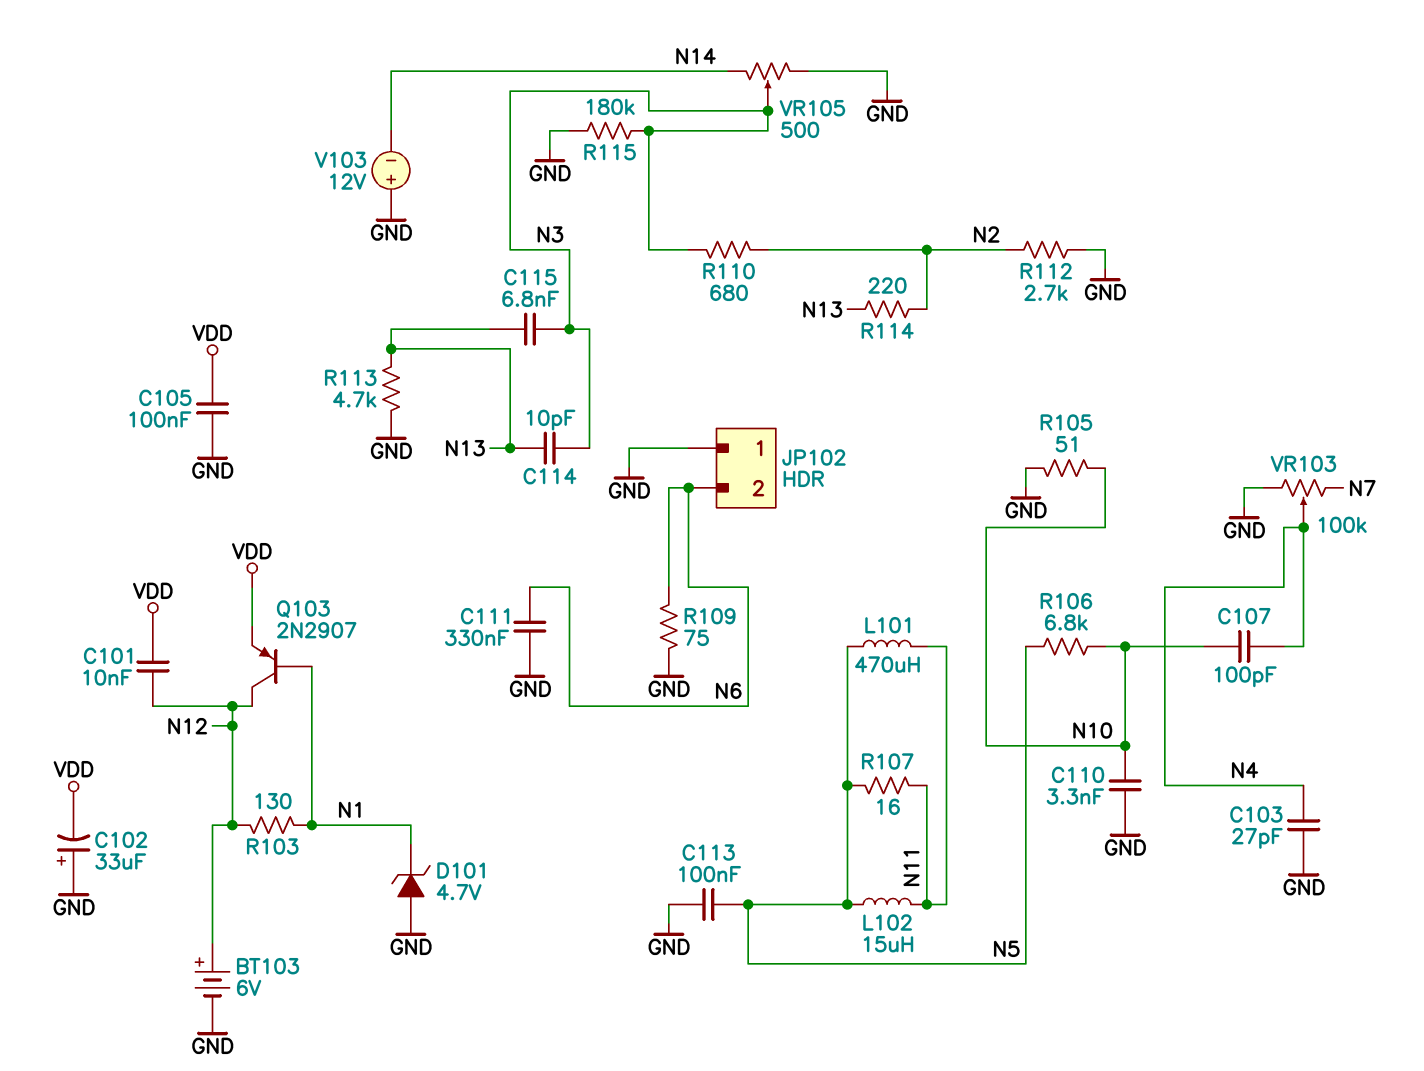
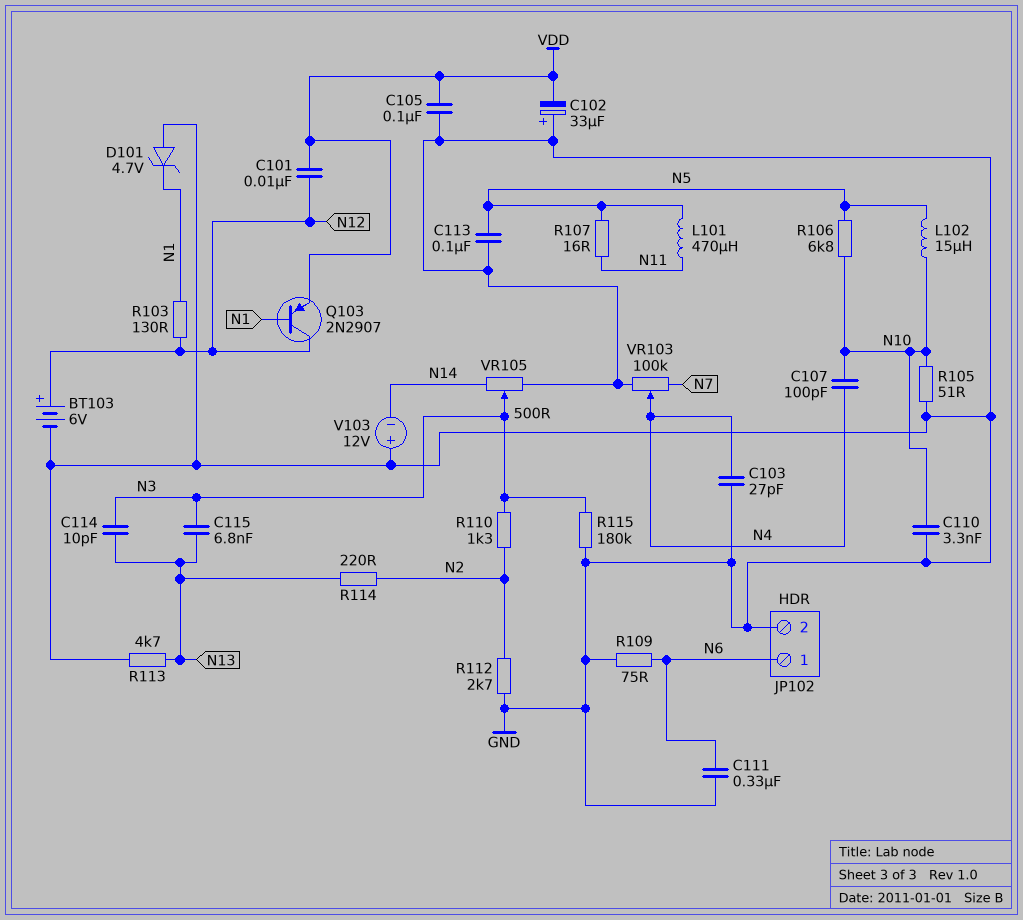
JP102 pin 1: GND -> N6
JP102 pin 2: N6 -> GND
L102: 15uH (N5, N11) -> 15uH (N5, N10)
R110: 680 (N2, N3) -> 1.3k (N2, N3)

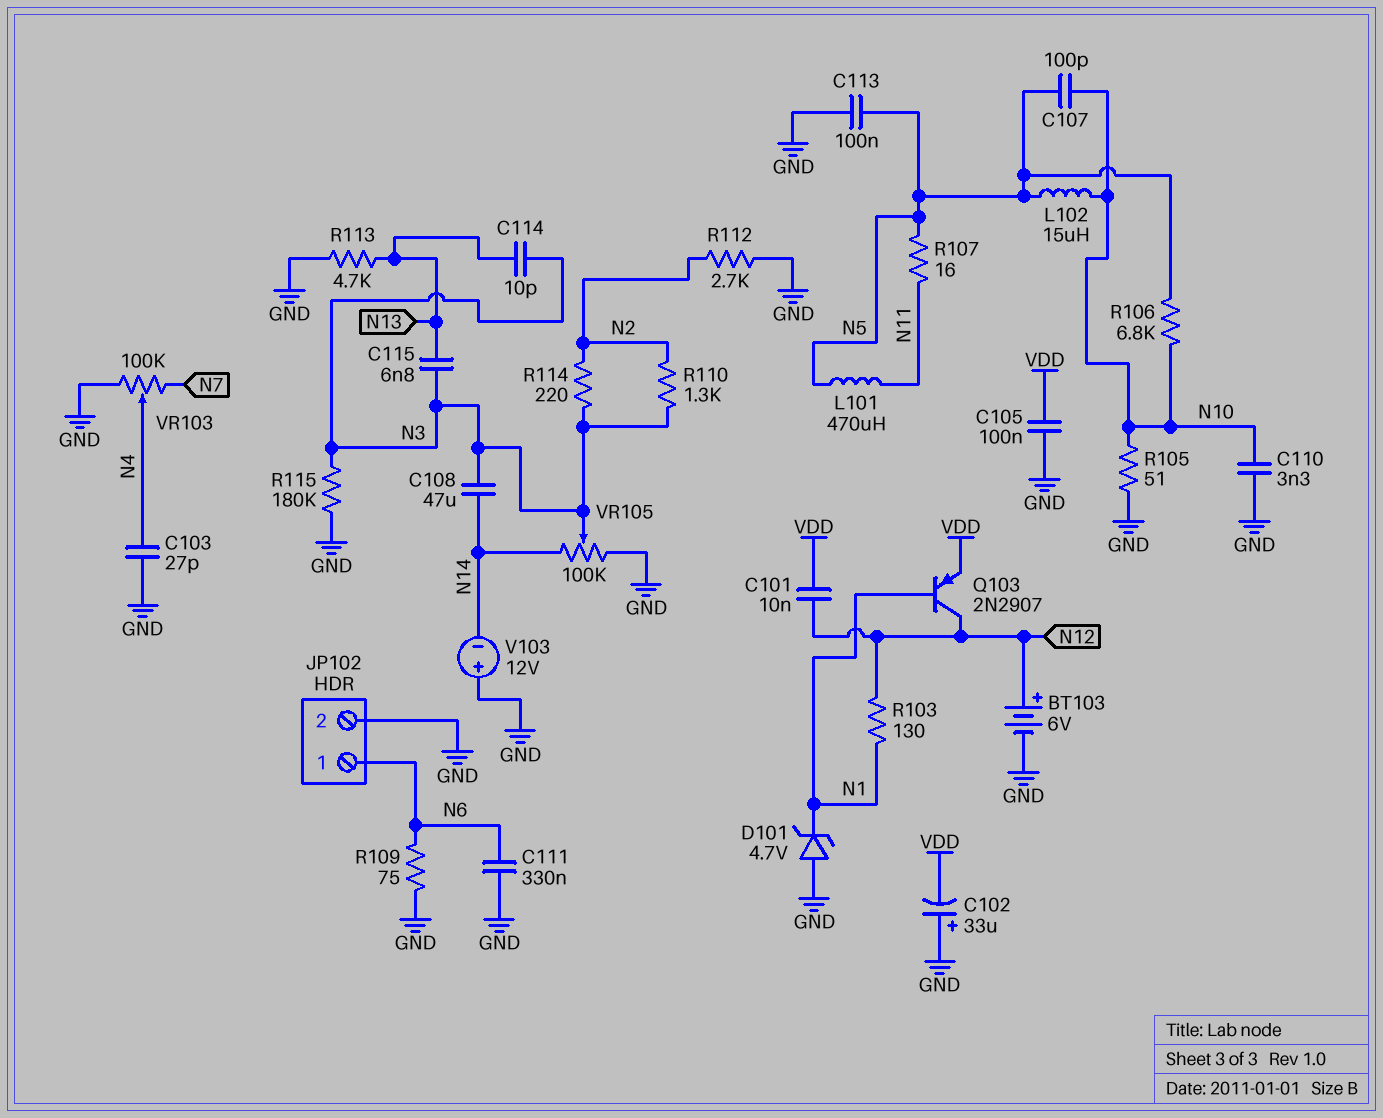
C107: 100pF (N4, N10) -> 100pF (N5, N10)
C108: none -> 47uF (N3, N14)
R114: 220 (N2, N13) -> 220 (N2, N3)
VR105: 500 (GND, N14, wiper N3) -> 100k (GND, N14, wiper N3)

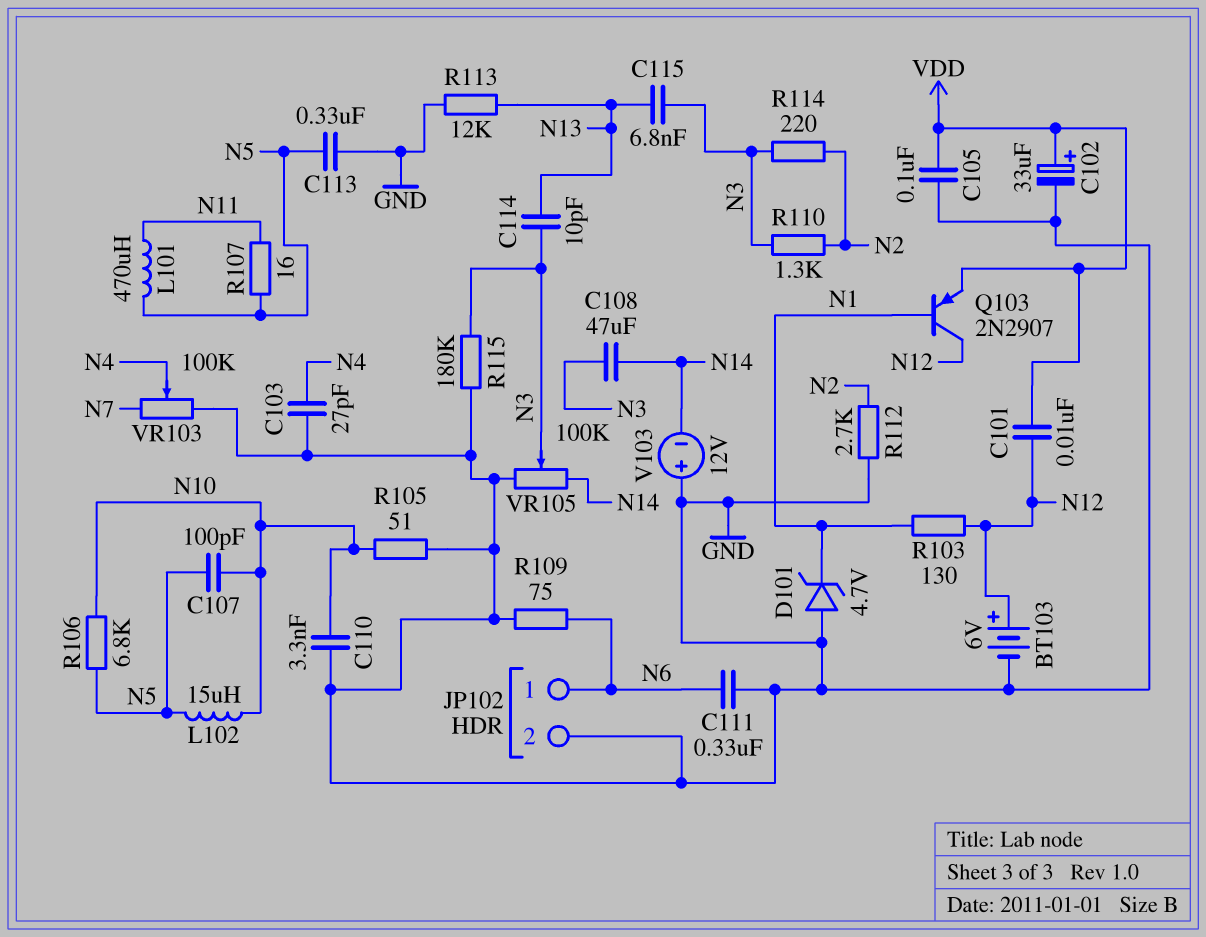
C102: 33uF (plus GND, minus VDD) -> 33uF (plus VDD, minus GND)
C113: 100nF (GND, N5) -> 330nF (GND, N5)
R113: 4.7k (GND, N13) -> 12k (GND, N13)

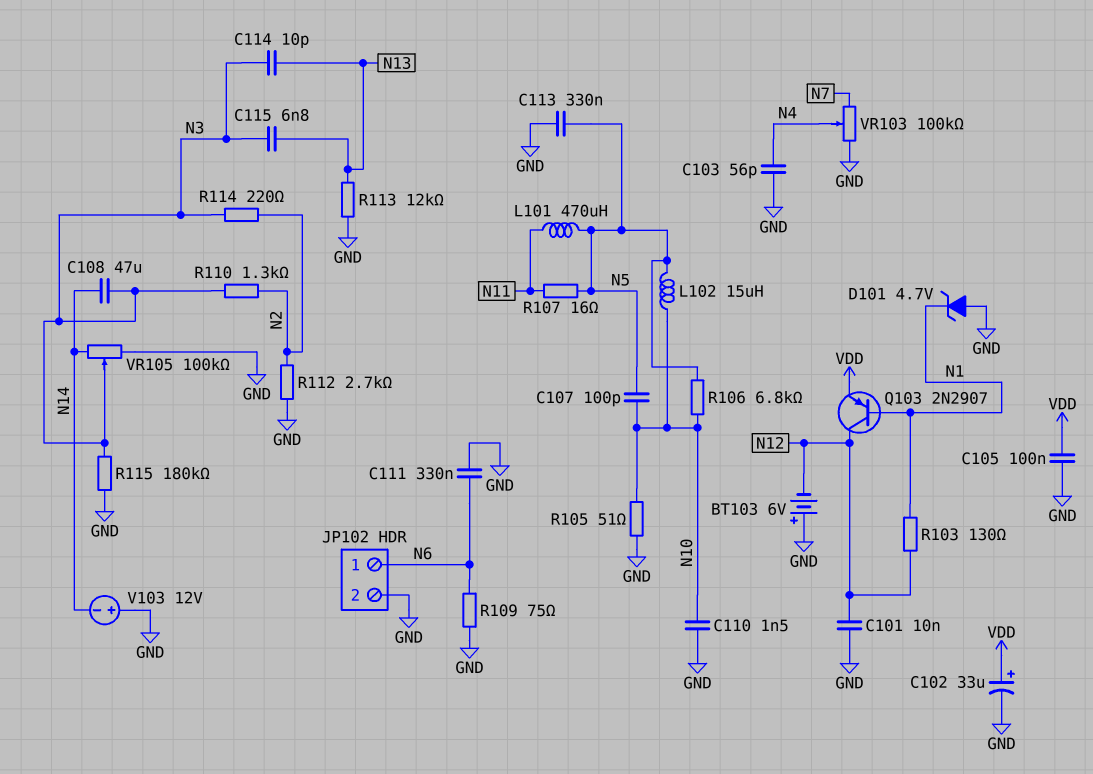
BT103: 6V (plus N12, minus GND) -> 6V (plus GND, minus N12)
C101: 10nF (N12, VDD) -> 10nF (GND, N12)
C103: 27pF (GND, N4) -> 56pF (GND, N4)
C110: 3.3nF (GND, N10) -> 1.5nF (GND, N10)

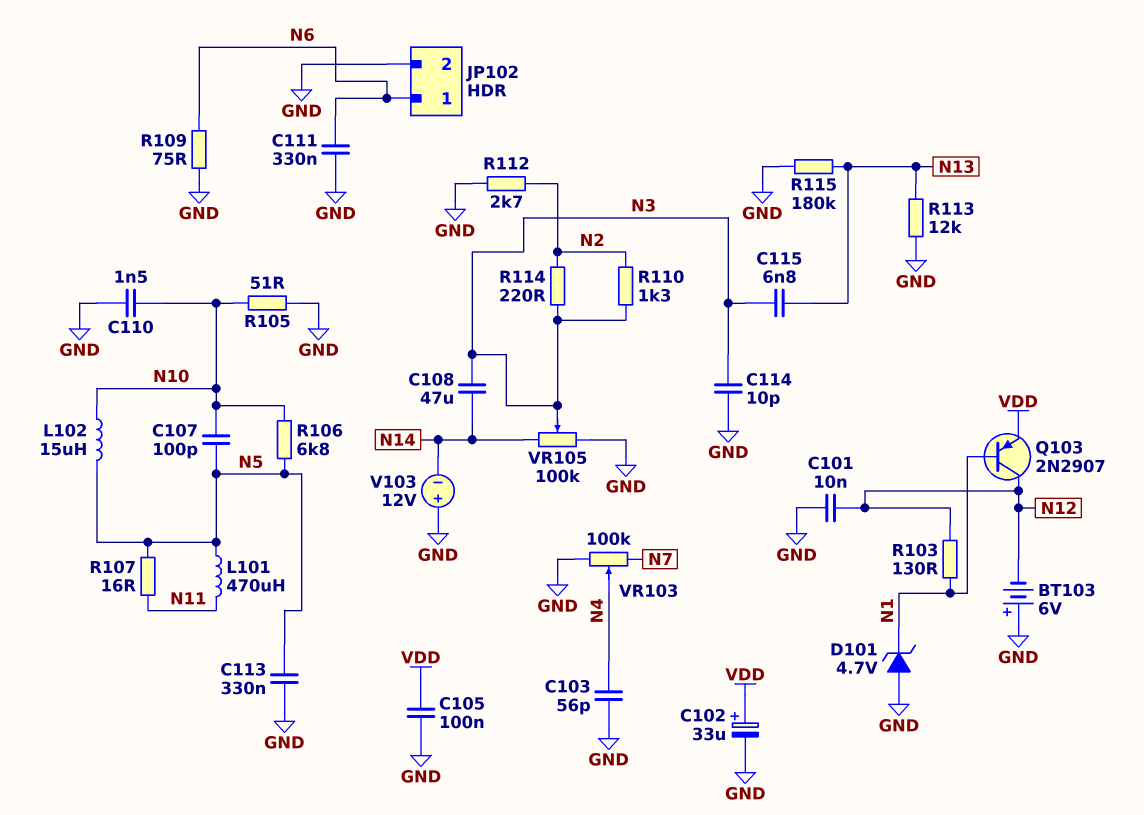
C114: 10pF (N3, N13) -> 10pF (GND, N3)
R115: 180k (GND, N3) -> 180k (GND, N13)

